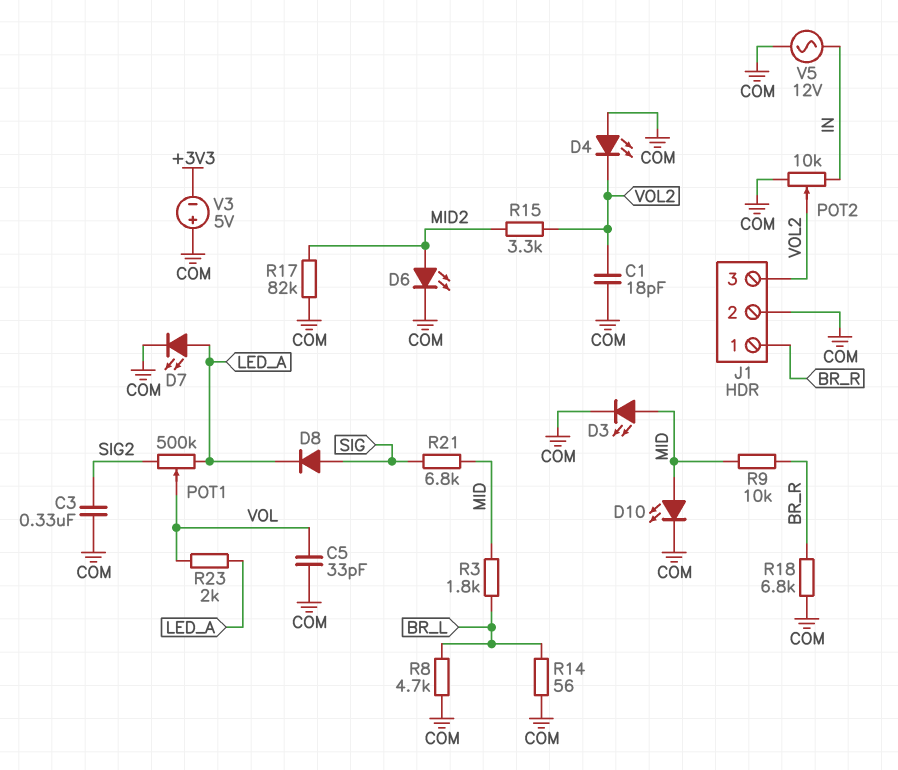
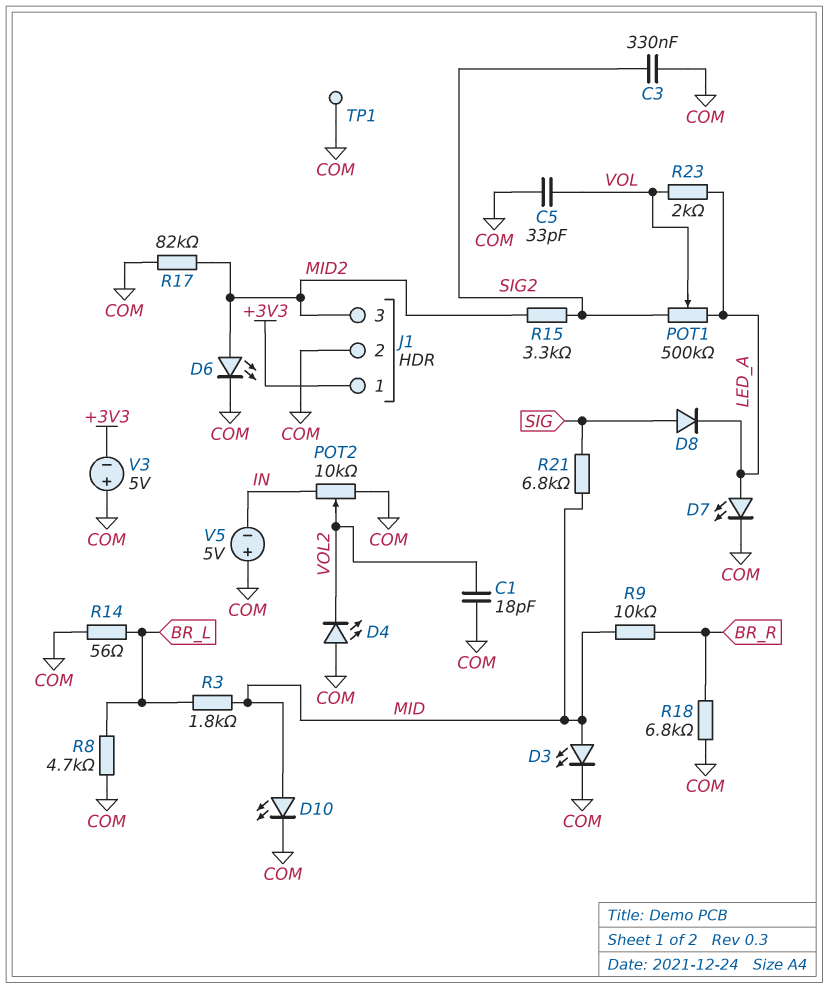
J1 pin 1: BR_R -> +3V3
J1 pin 3: VOL2 -> MID2
R15: 3.3k (MID2, VOL2) -> 3.3k (MID2, SIG2)
TP1: none -> test point (COM)
V5: AC 12V (COM, IN) -> 5V (plus COM, minus IN)

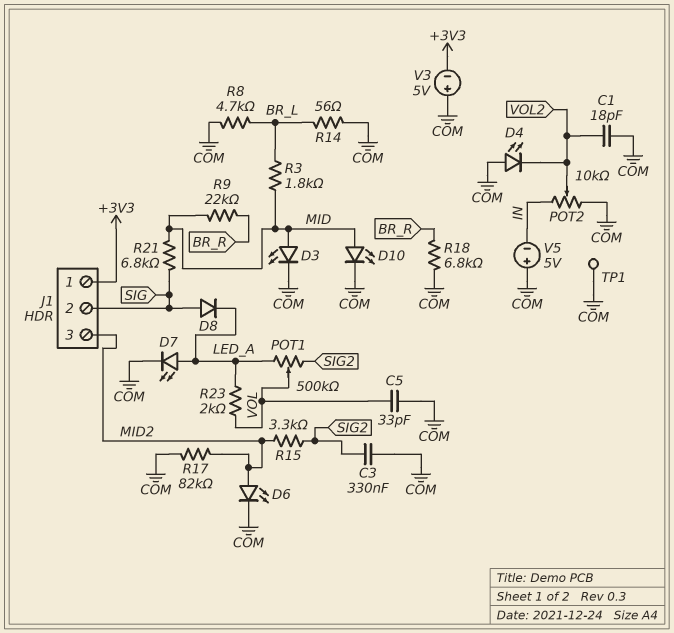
J1 pin 2: COM -> SIG
R9: 10k (BR_R, MID) -> 22k (BR_R, MID)

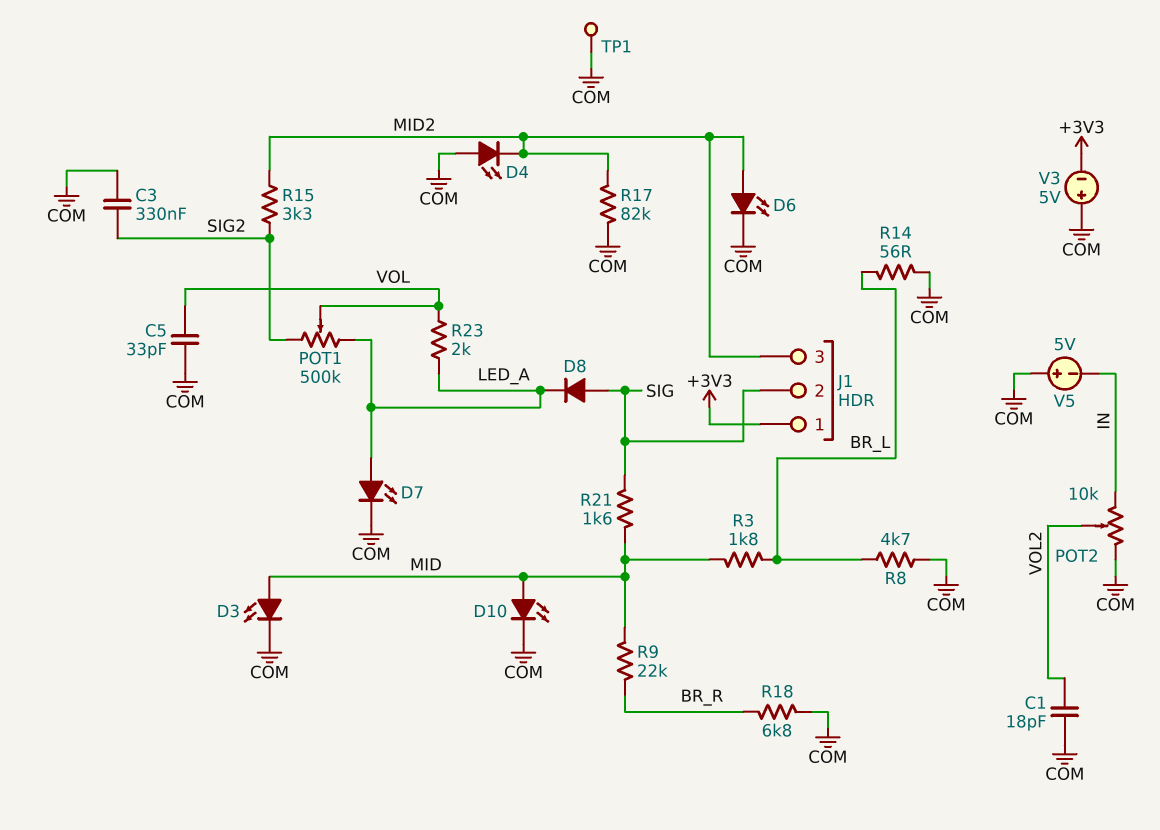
D4: LED (A COM, K VOL2) -> LED (A COM, K MID2)
R21: 6.8k (MID, SIG) -> 1.6k (MID, SIG)

